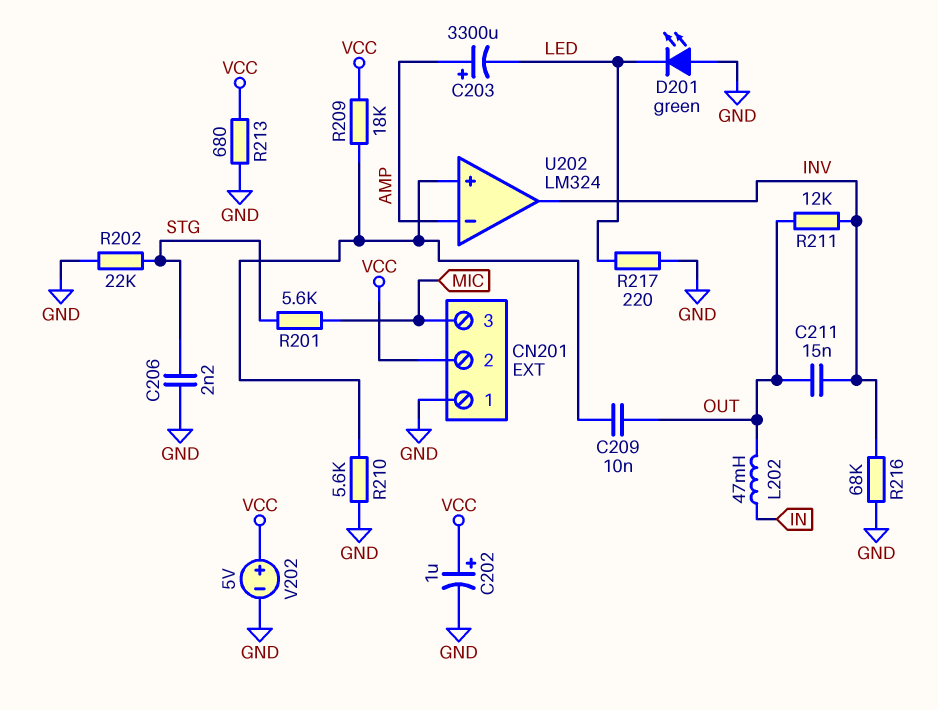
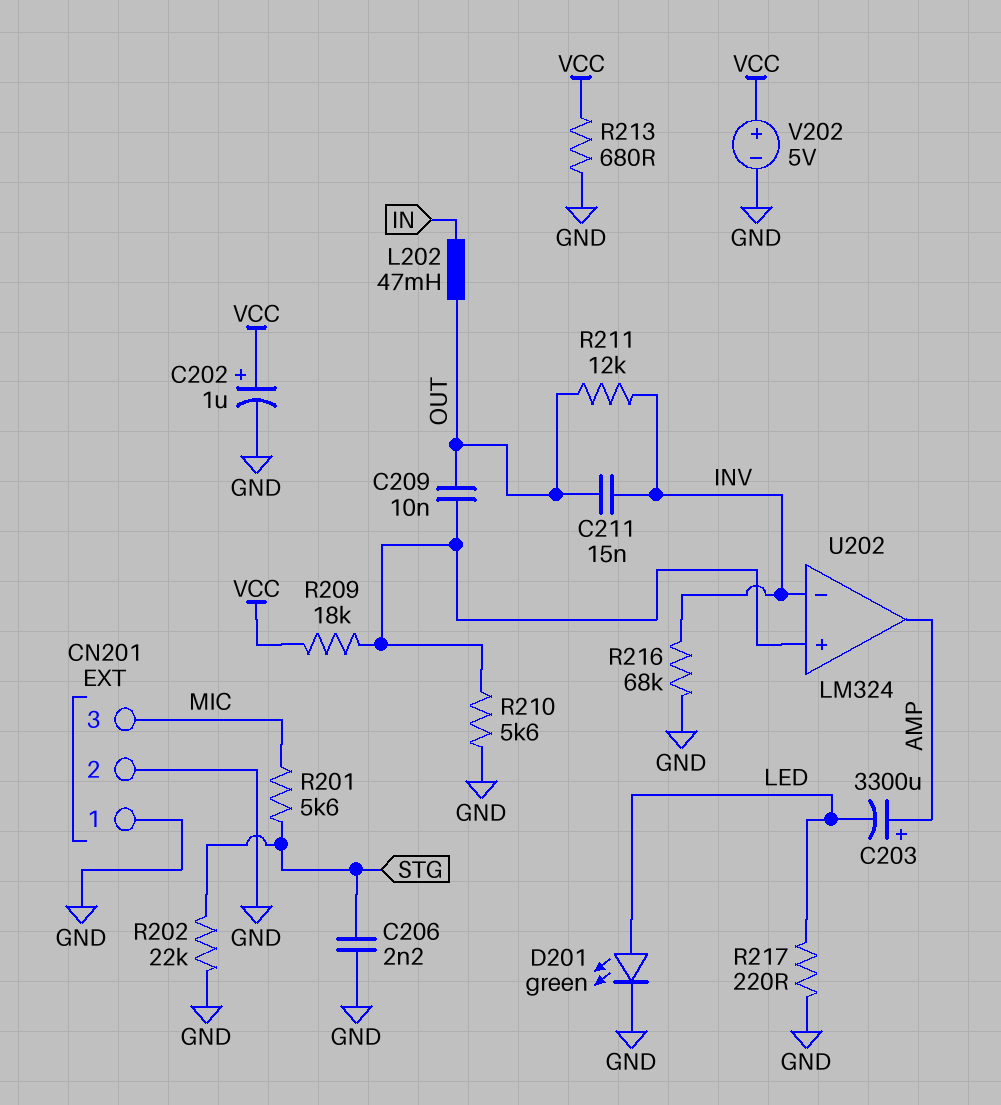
CN201 pin 2: VCC -> GND
D201: LED green (A GND, K LED) -> LED green (A LED, K GND)
U202 pin in-: AMP -> INV
U202 pin out: INV -> AMP

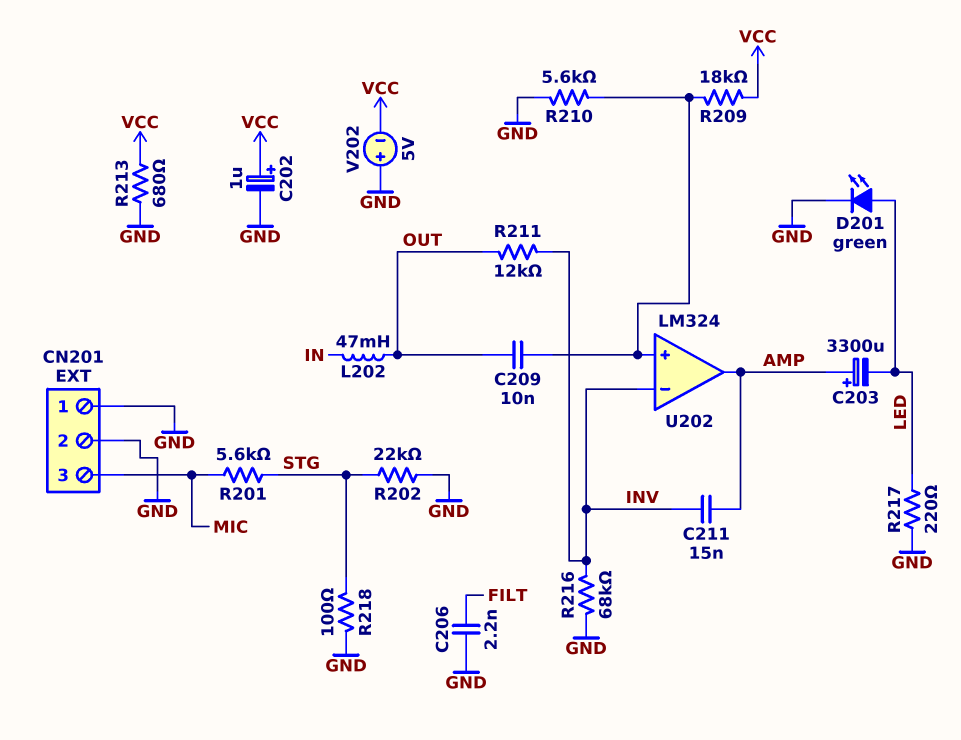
C206: 2.2nF (GND, STG) -> 2.2nF (FILT, GND)
C211: 15nF (INV, OUT) -> 15nF (AMP, INV)
R218: none -> 100 (GND, STG)
V202: 5V (plus VCC, minus GND) -> 5V (plus GND, minus VCC)

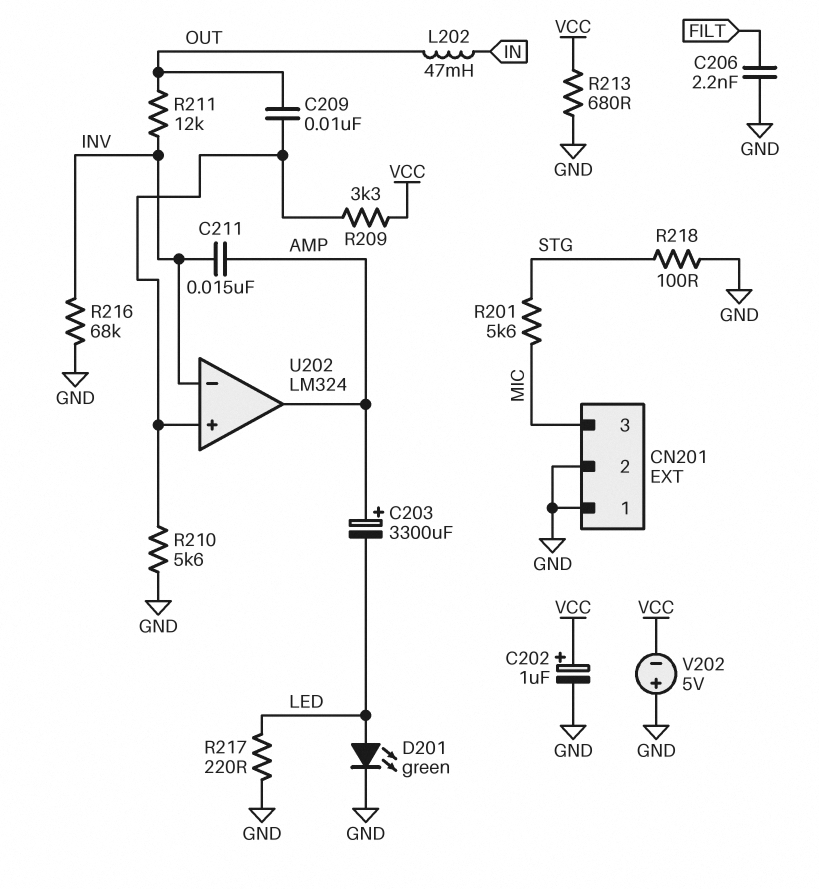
R202: 22k (GND, STG) -> none
R209: 18k (U202/in+, VCC) -> 3.3k (U202/in+, VCC)

